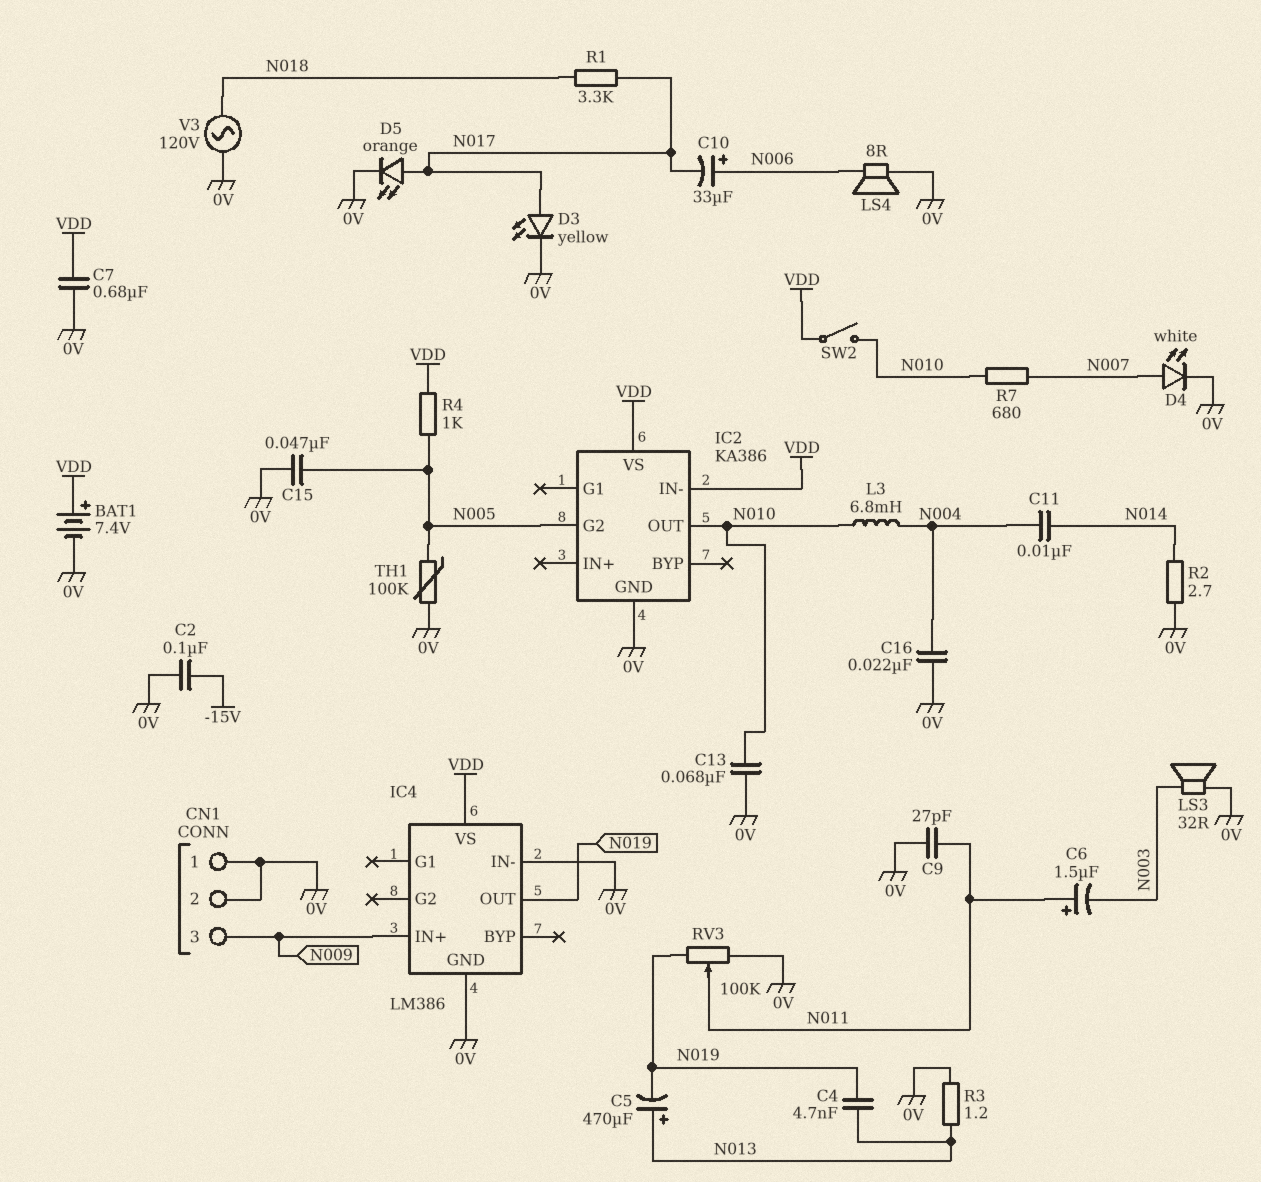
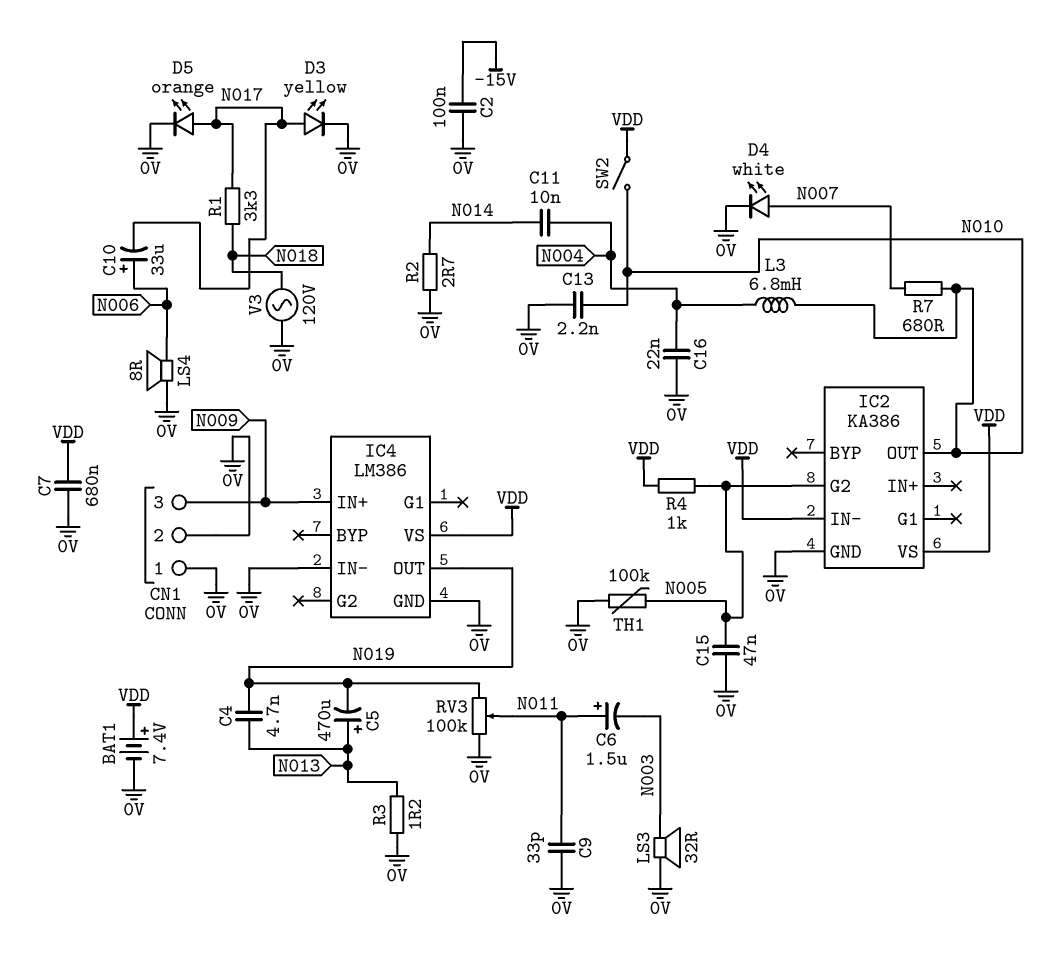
C9: 27pF (0V, N011) -> 33pF (0V, N011)
C13: 68nF (0V, N010) -> 2.2nF (0V, N010)

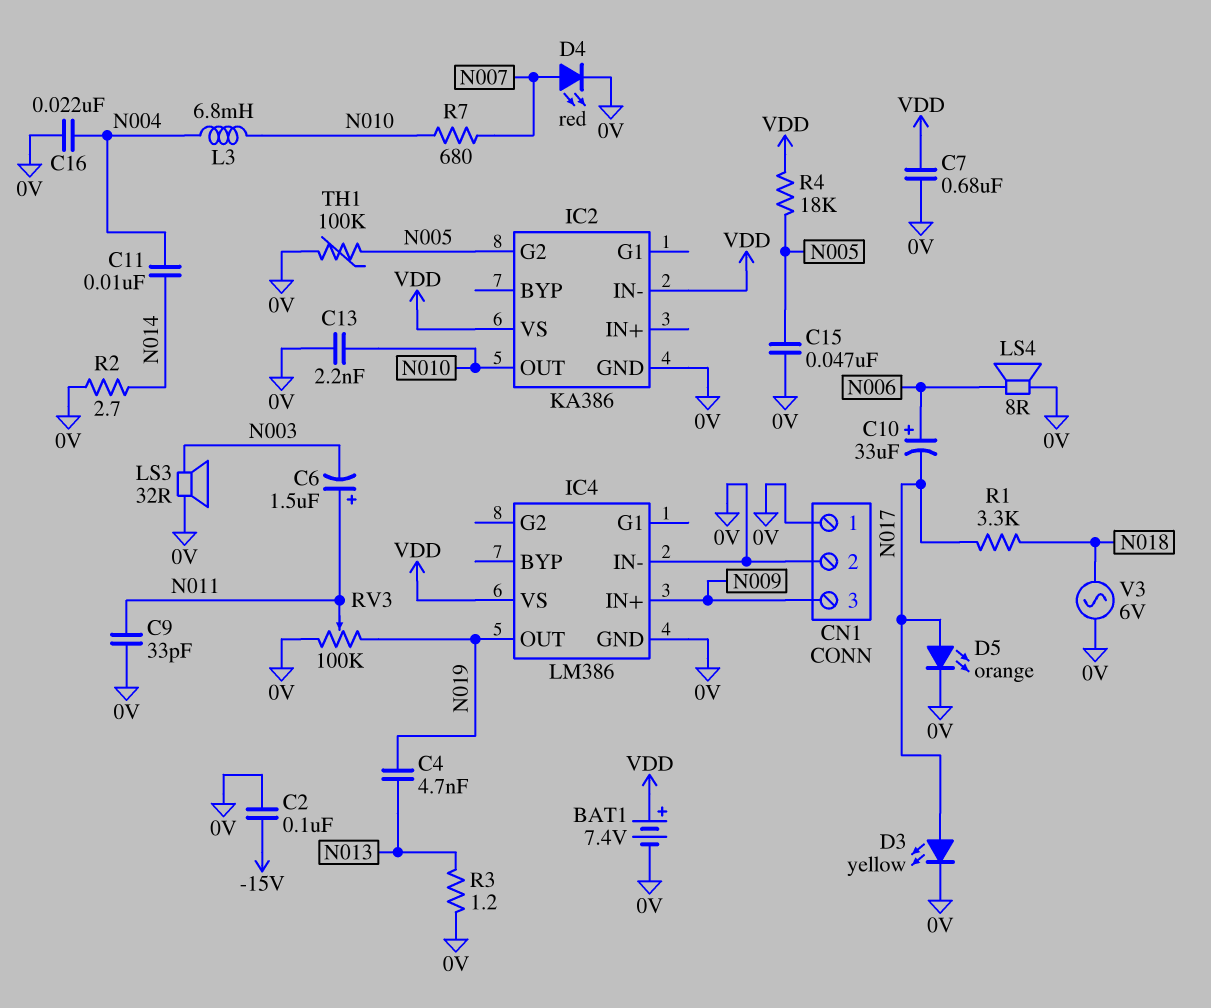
C5: 470uF (plus N013, minus N019) -> none
D4: LED white (A N007, K 0V) -> LED red (A N007, K 0V)
R4: 1k (N005, VDD) -> 18k (N005, VDD)
SW2: switch (N010, VDD) -> none
V3: AC 120V (0V, N018) -> AC 6V (0V, N018)

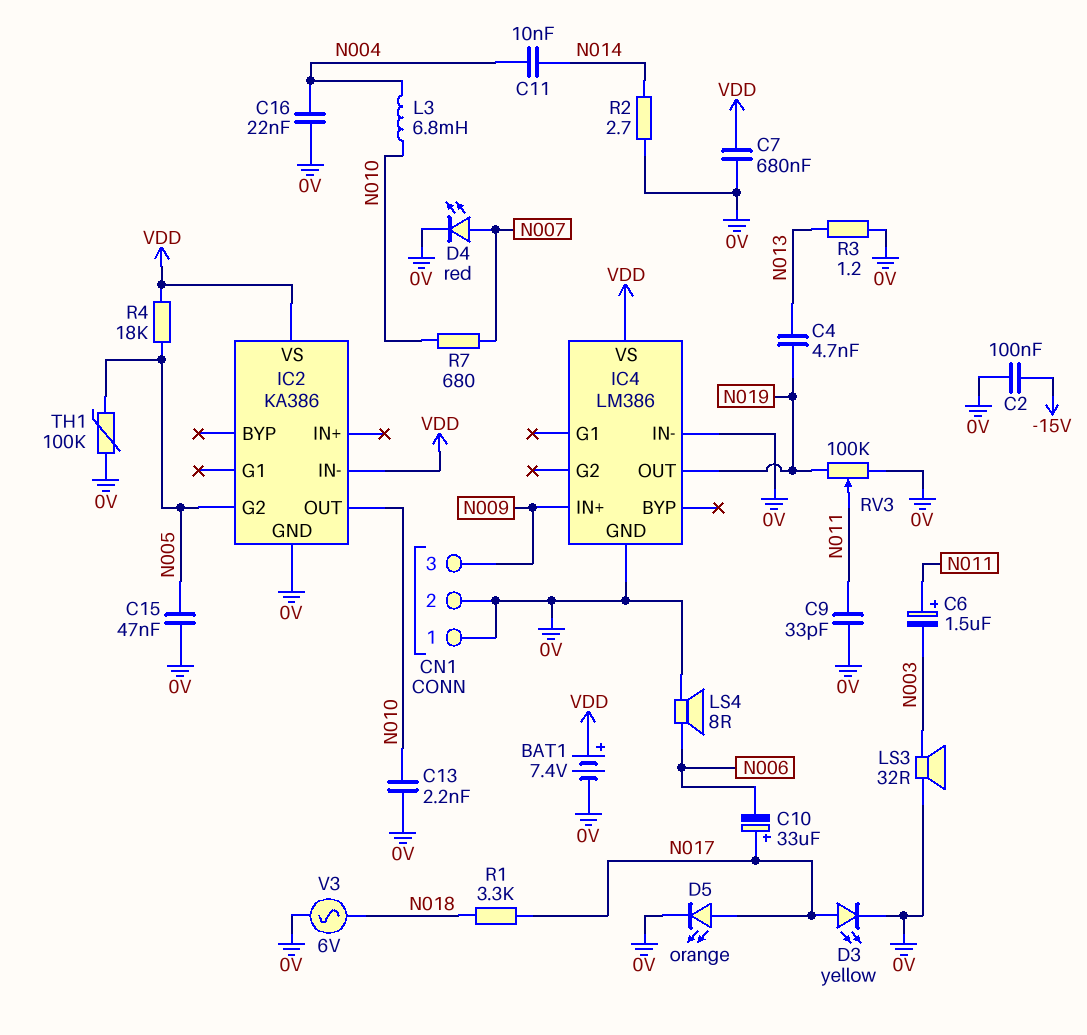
C10: 33uF (plus N006, minus N017) -> 33uF (plus N017, minus N006)

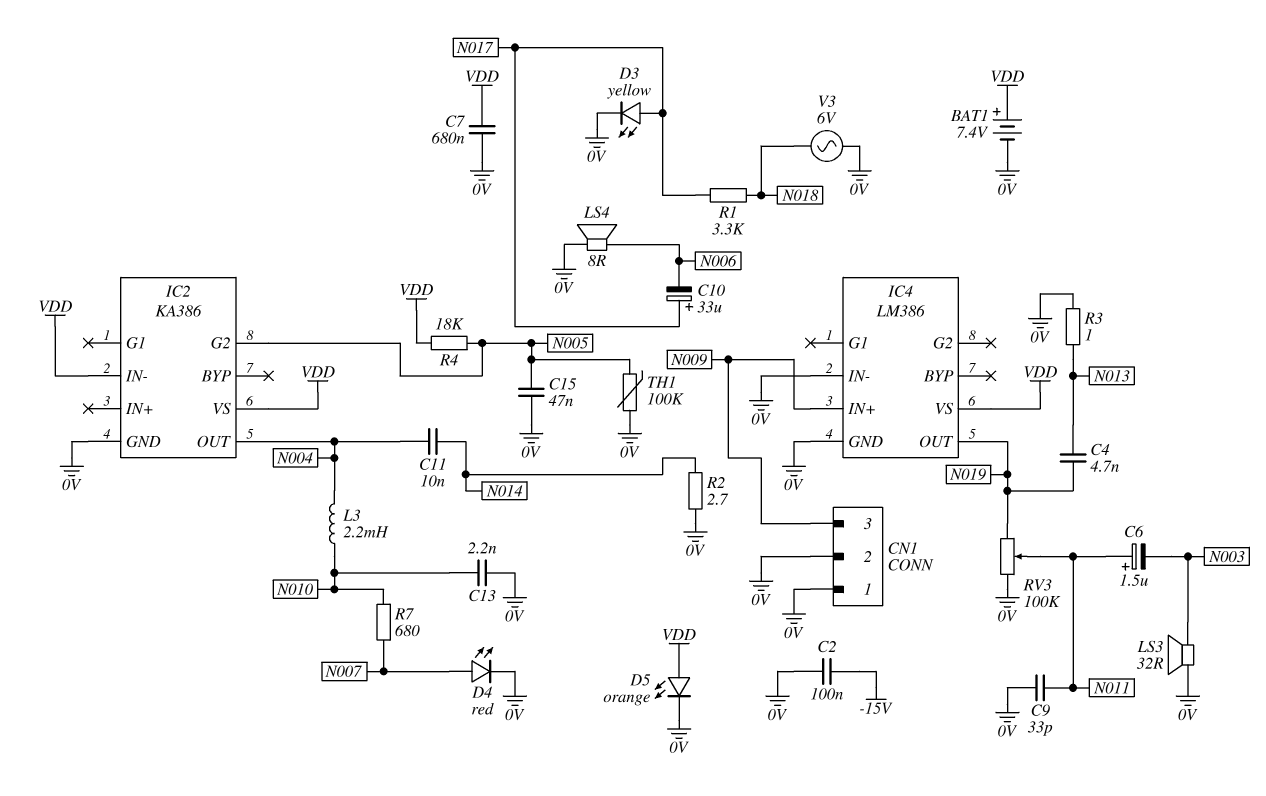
C16: 22nF (0V, N004) -> none
D5: LED orange (A N017, K 0V) -> LED orange (A VDD, K 0V)
IC2 pin OUT: N010 -> N004
L3: 6.8mH (N004, N010) -> 2.2mH (N004, N010)
R3: 1.2 (0V, N013) -> 1 (0V, N013)

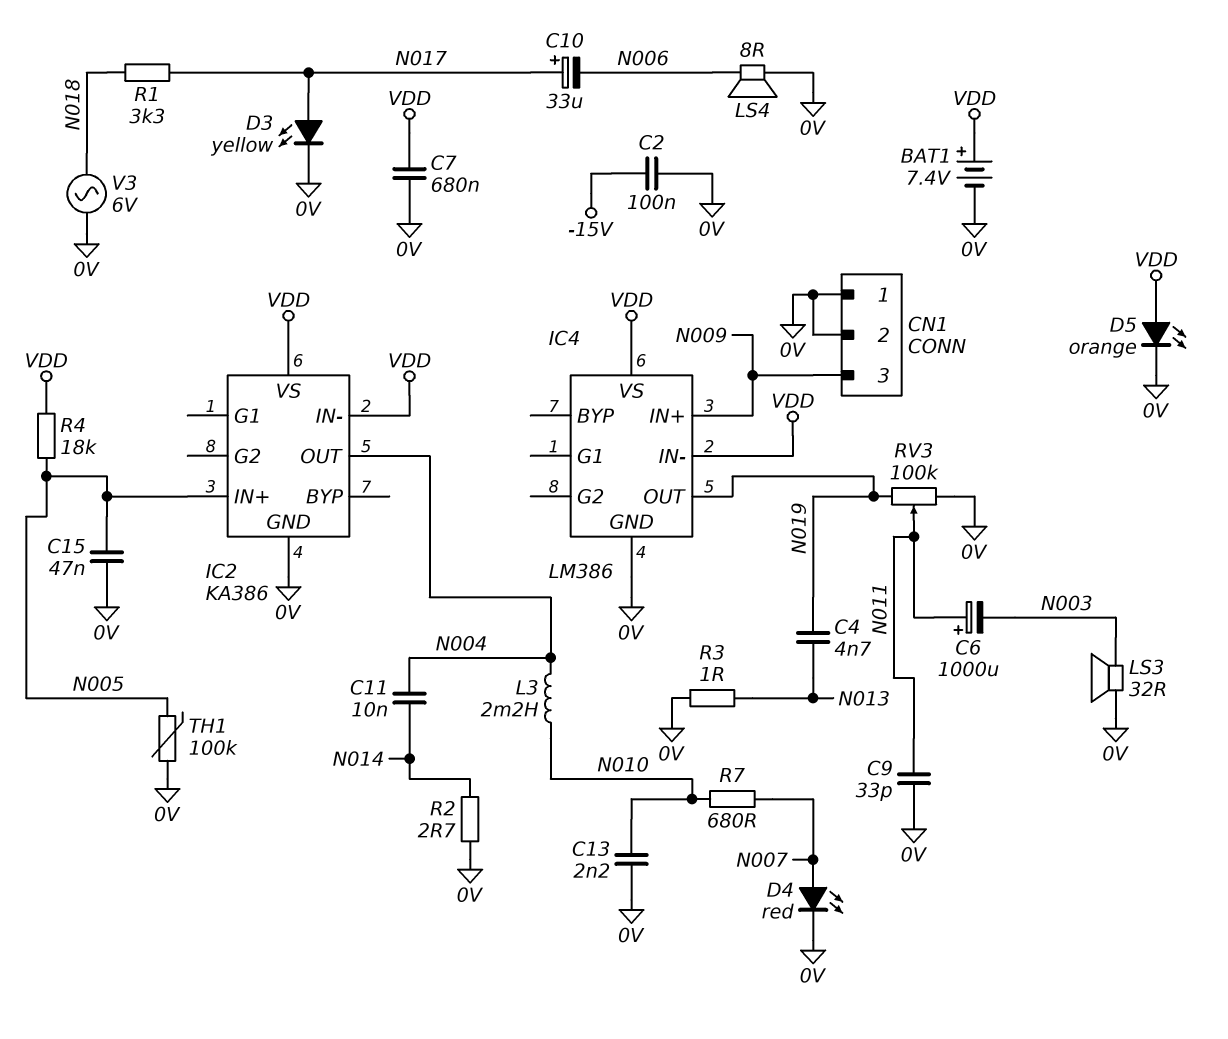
C6: 1.5uF (plus N011, minus N003) -> 1000uF (plus N011, minus N003)
IC2 pin G2: N005 -> none
IC2 pin IN+: none -> N005
IC4 pin IN-: 0V -> VDD

